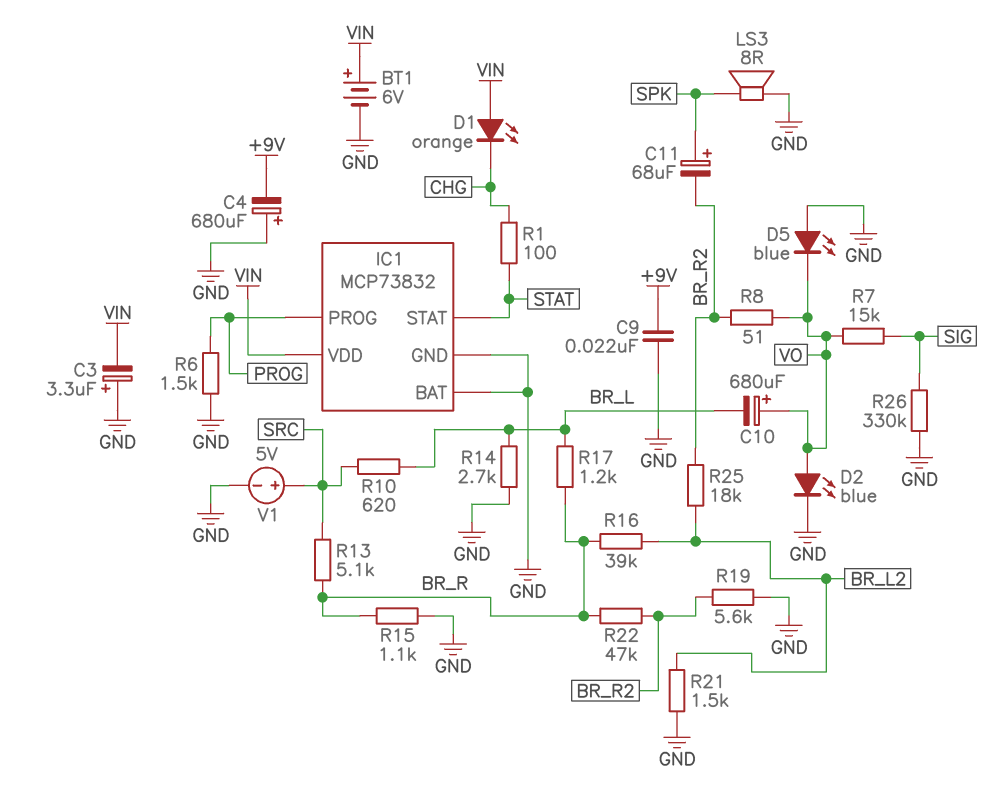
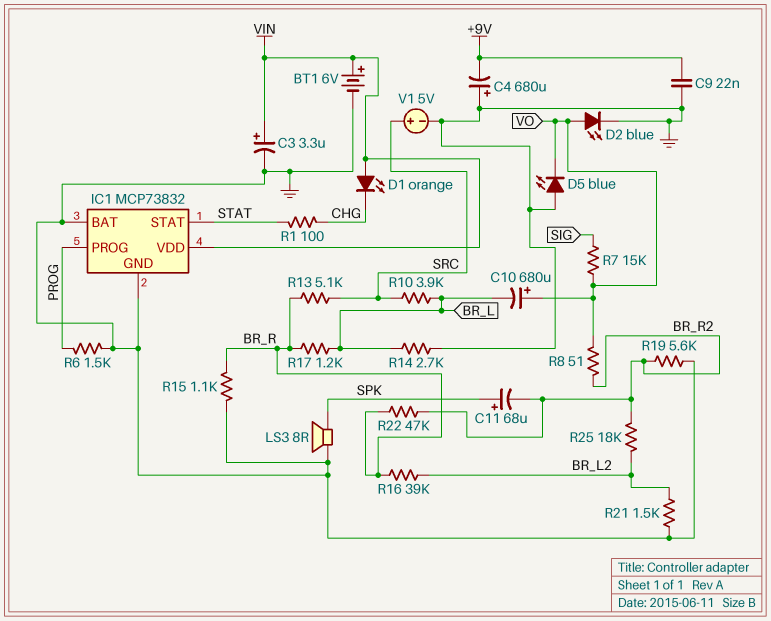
C3: 3.3uF (plus GND, minus VIN) -> 3.3uF (plus VIN, minus GND)
R10: 620 (BR_L, SRC) -> 3.9k (BR_L, SRC)
R26: 330k (GND, SIG) -> none

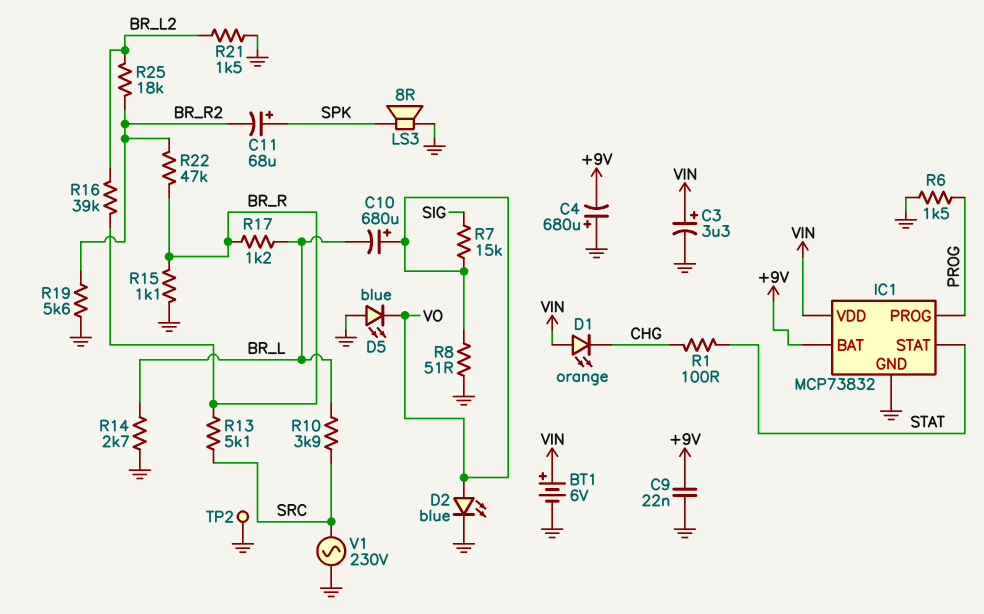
IC1 pin BAT: GND -> +9V
R8: 51 (BR_R2, VO) -> 51 (GND, VO)
TP2: none -> test point (GND)
V1: 5V (plus SRC, minus GND) -> AC 230V (GND, SRC)

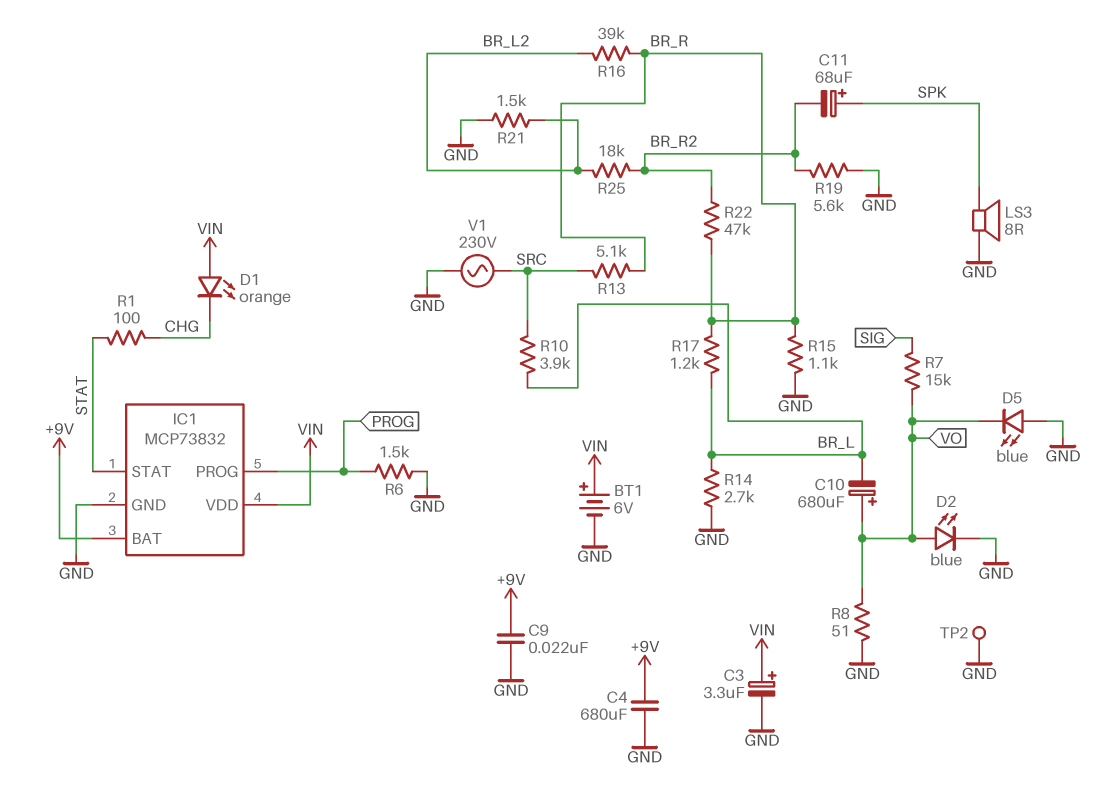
C4: 680uF (plus GND, minus +9V) -> 680uF (+9V, GND)

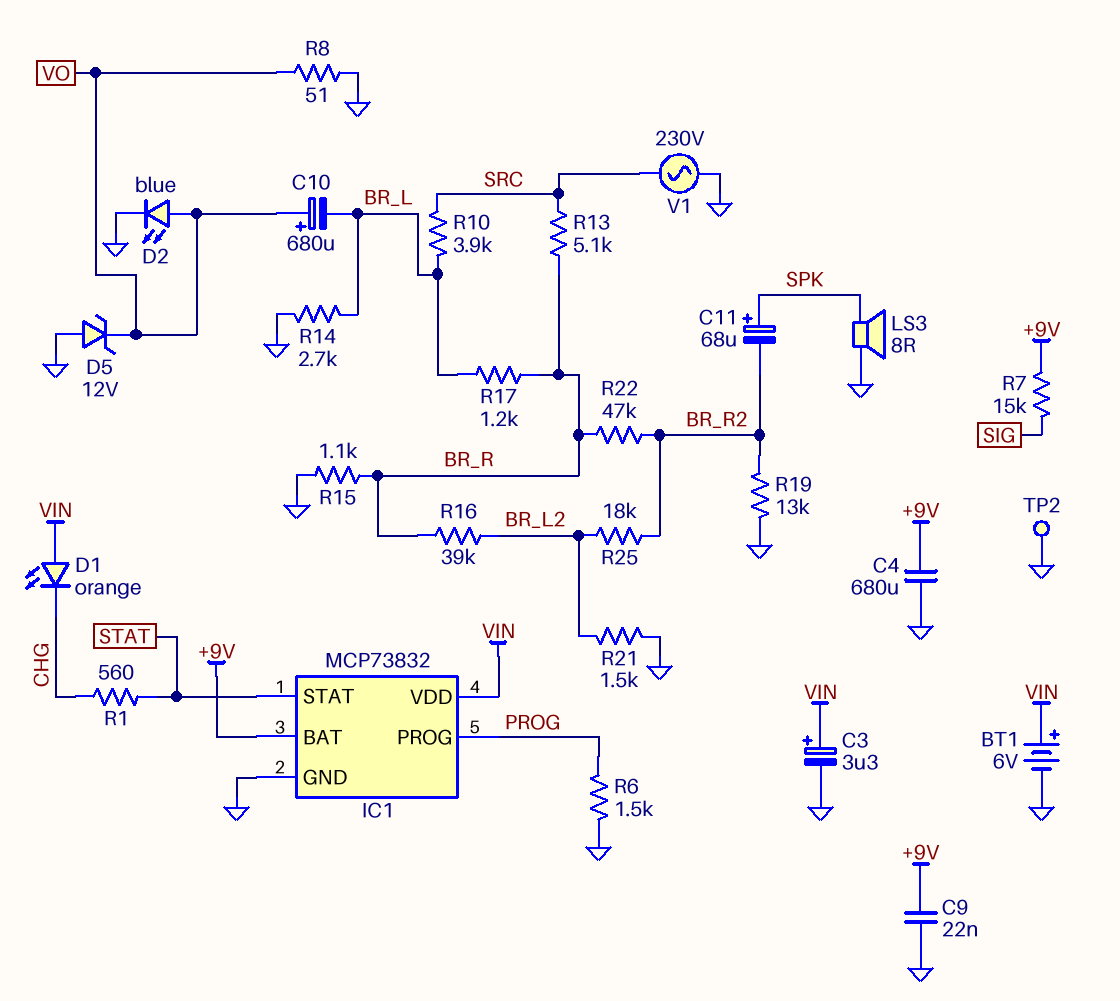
D5: LED blue (A GND, K VO) -> zener 12V (A GND, K VO)
R1: 100 (CHG, STAT) -> 560 (CHG, STAT)
R7: 15k (SIG, VO) -> 15k (+9V, SIG)
R19: 5.6k (BR_R2, GND) -> 13k (BR_R2, GND)

